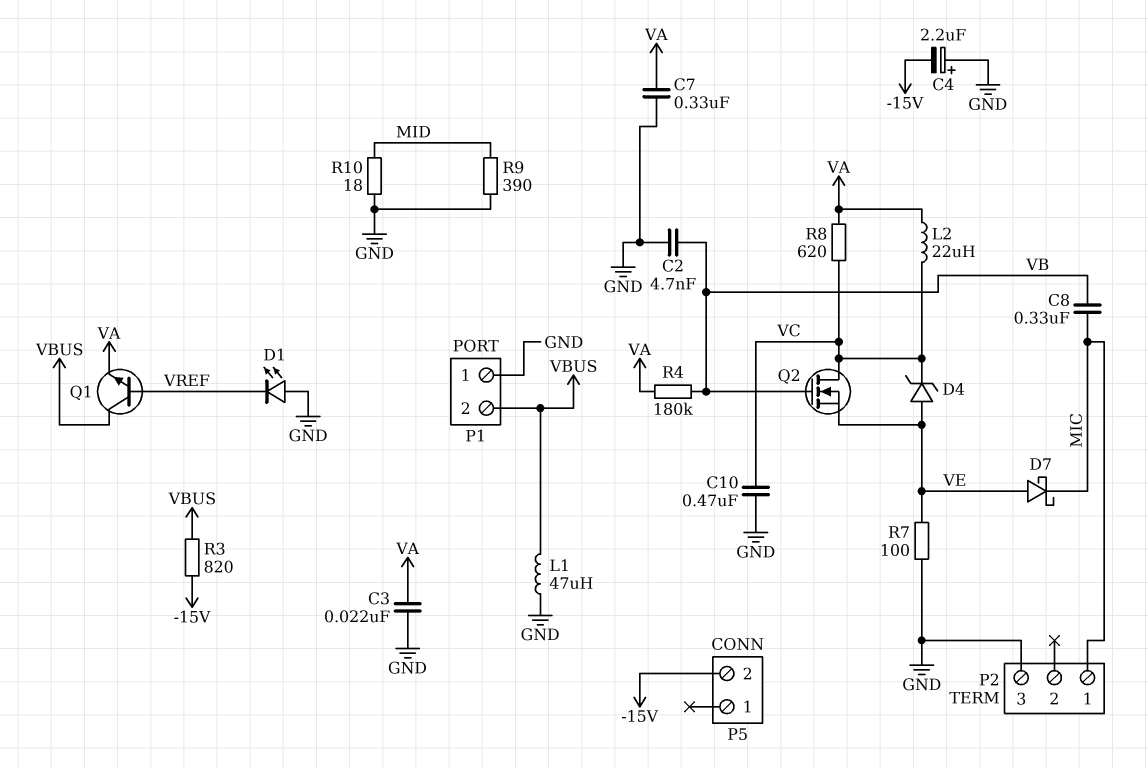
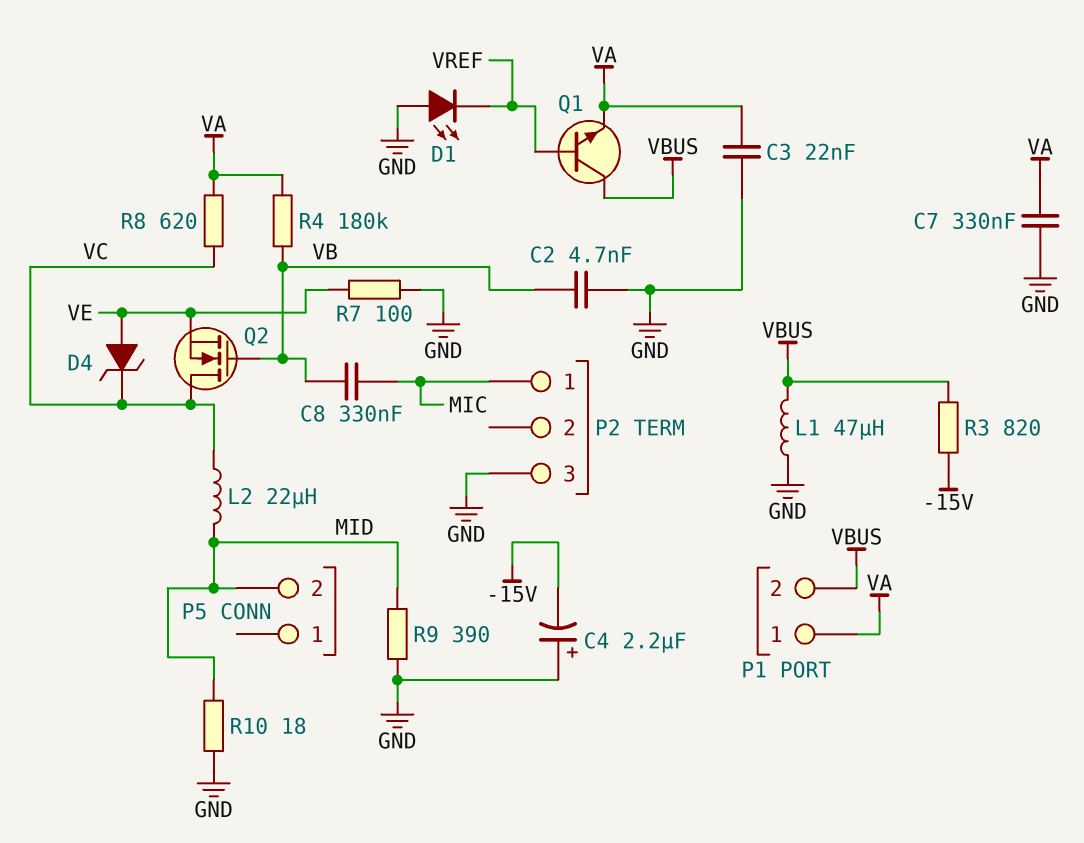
C10: 470nF (GND, VC) -> none
D7: schottky (A VE, K MIC) -> none
L2: 22uH (VA, VC) -> 22uH (MID, VC)
P1 pin 1: GND -> VA
P5 pin 2: -15V -> MID

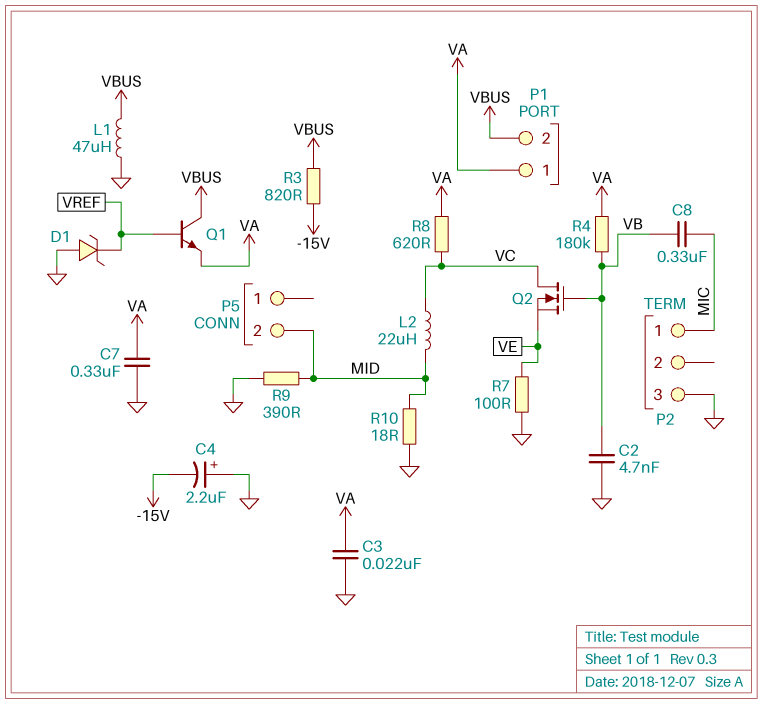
D1: LED (A GND, K VREF) -> zener (A GND, K VREF)
D4: zener (A VE, K VC) -> none

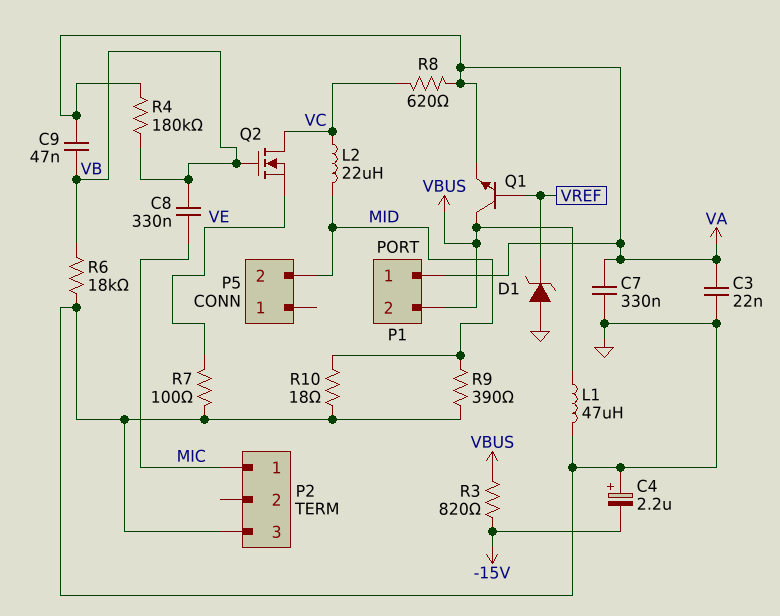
C2: 4.7nF (GND, VB) -> none
C9: none -> 47nF (VA, VB)
R6: none -> 18k (GND, VB)

